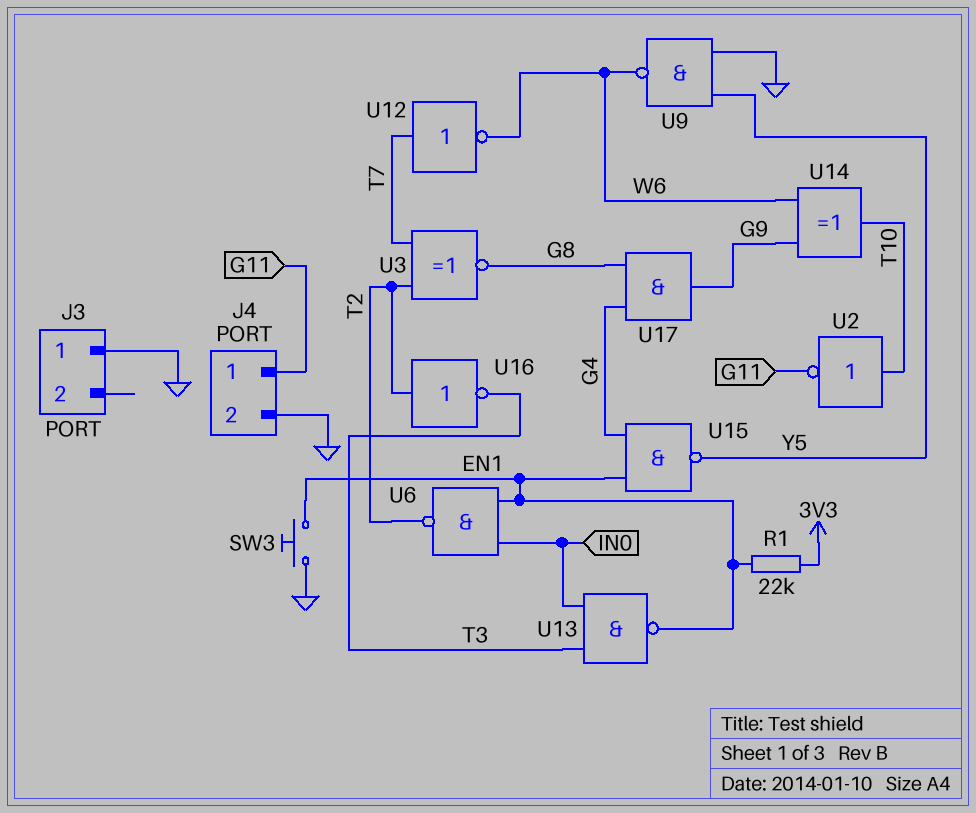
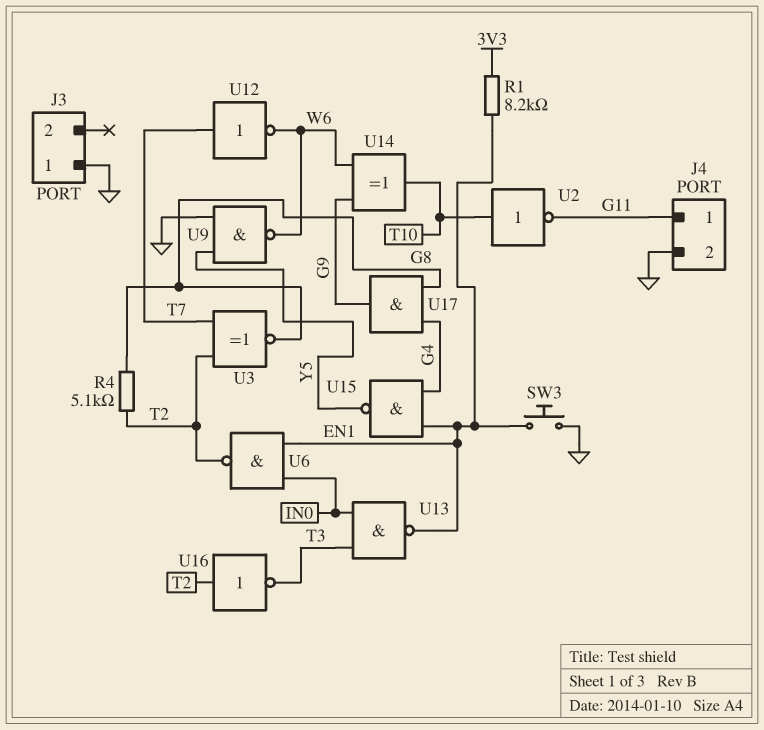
R1: 22k (3V3, EN1) -> 8.2k (3V3, EN1)
R4: none -> 5.1k (G8, T2)

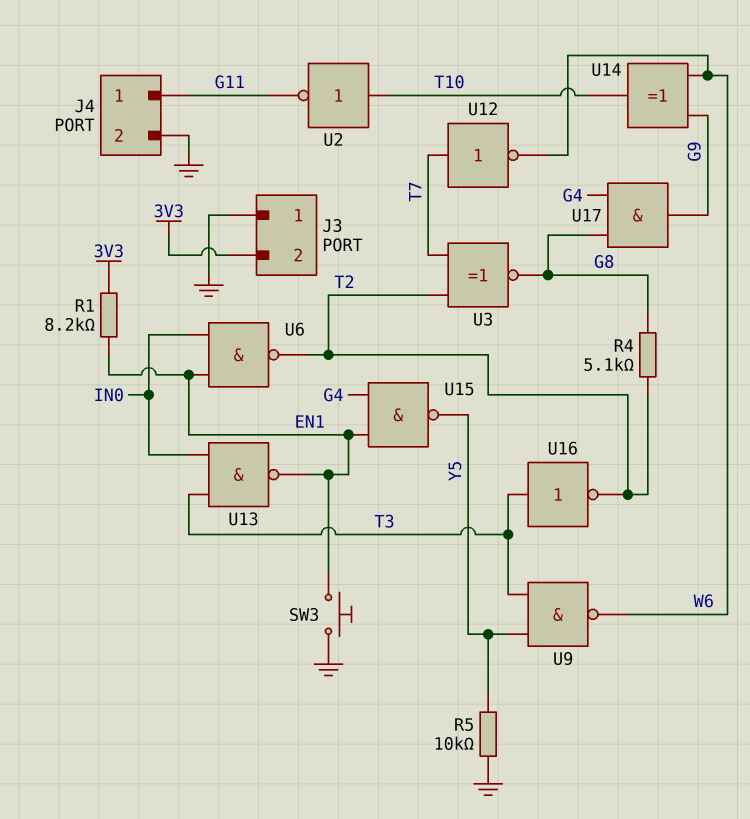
J3 pin 2: none -> 3V3
R5: none -> 10k (GND, Y5)
U9: NAND (in GND, in Y5, out W6) -> NAND (in T3, in Y5, out W6)
U16: NOT (in T2, out T3) -> NOT (in T3, out T2)

